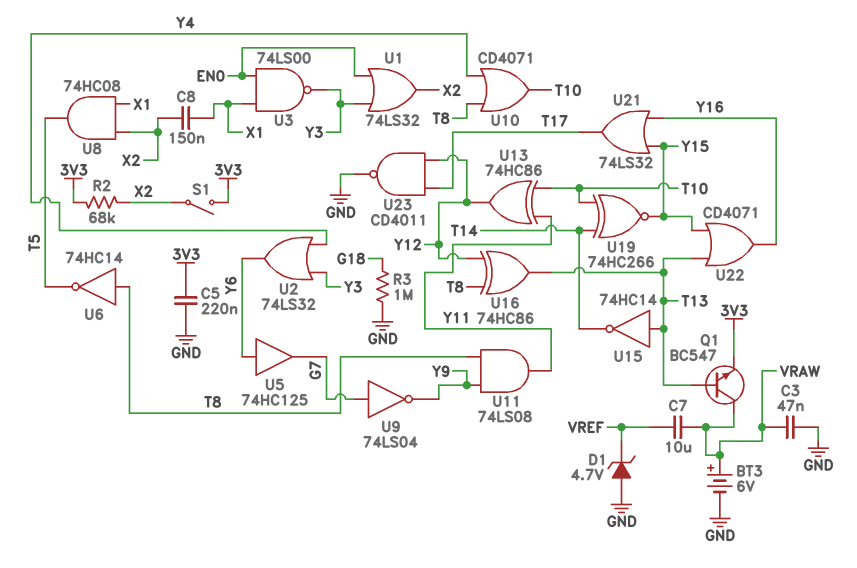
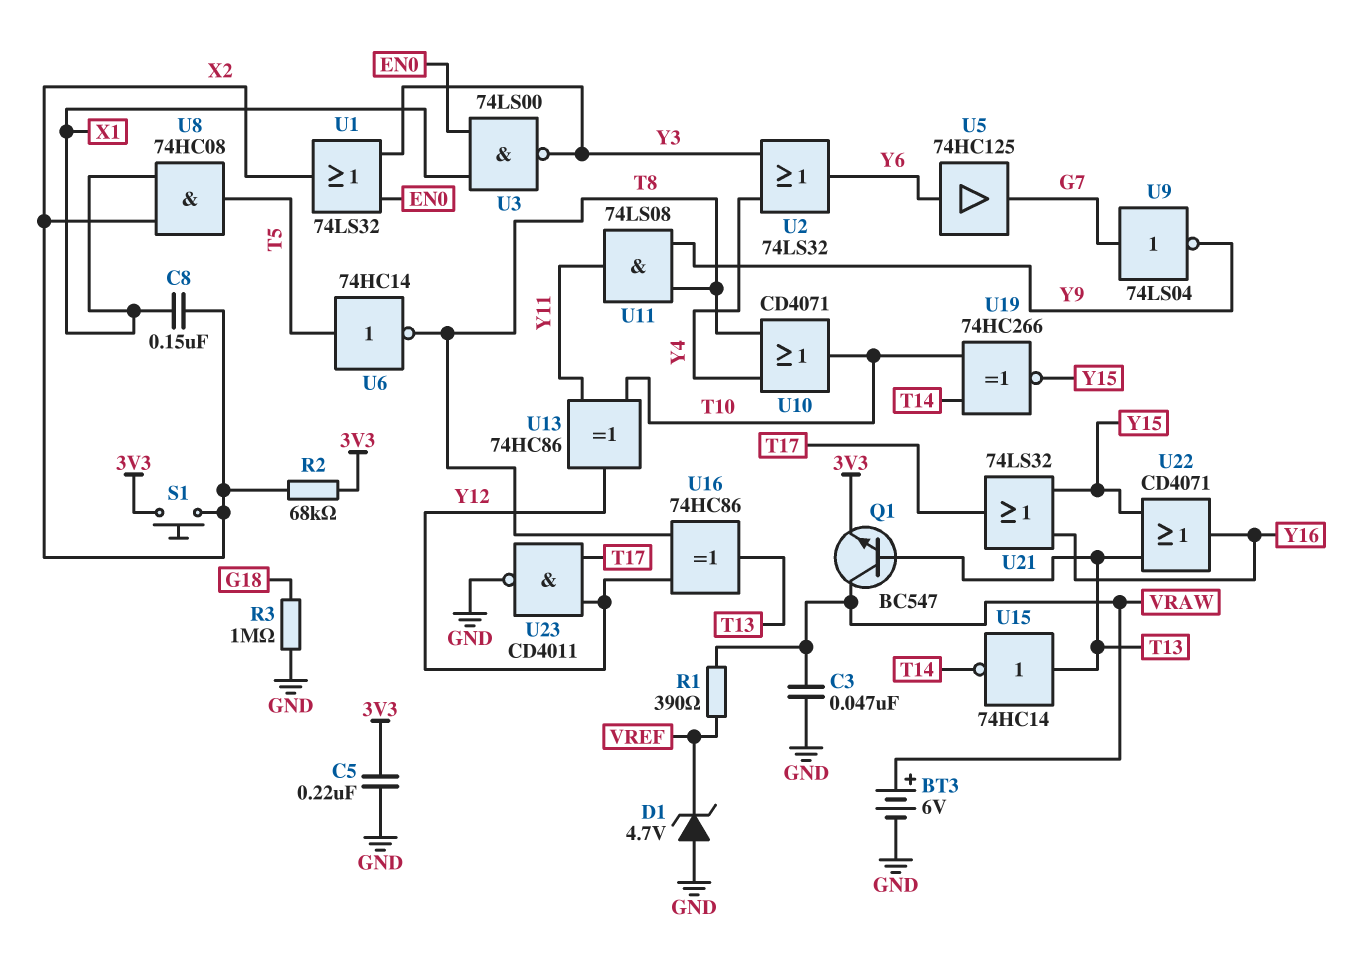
C7: 10uF (VRAW, VREF) -> none
R1: none -> 390 (VRAW, VREF)
S1: switch (3V3, X2) -> button (3V3, X2)
U6: NOT 74HC14 (in T8, out T5) -> NOT 74HC14 (in T5, out T8)

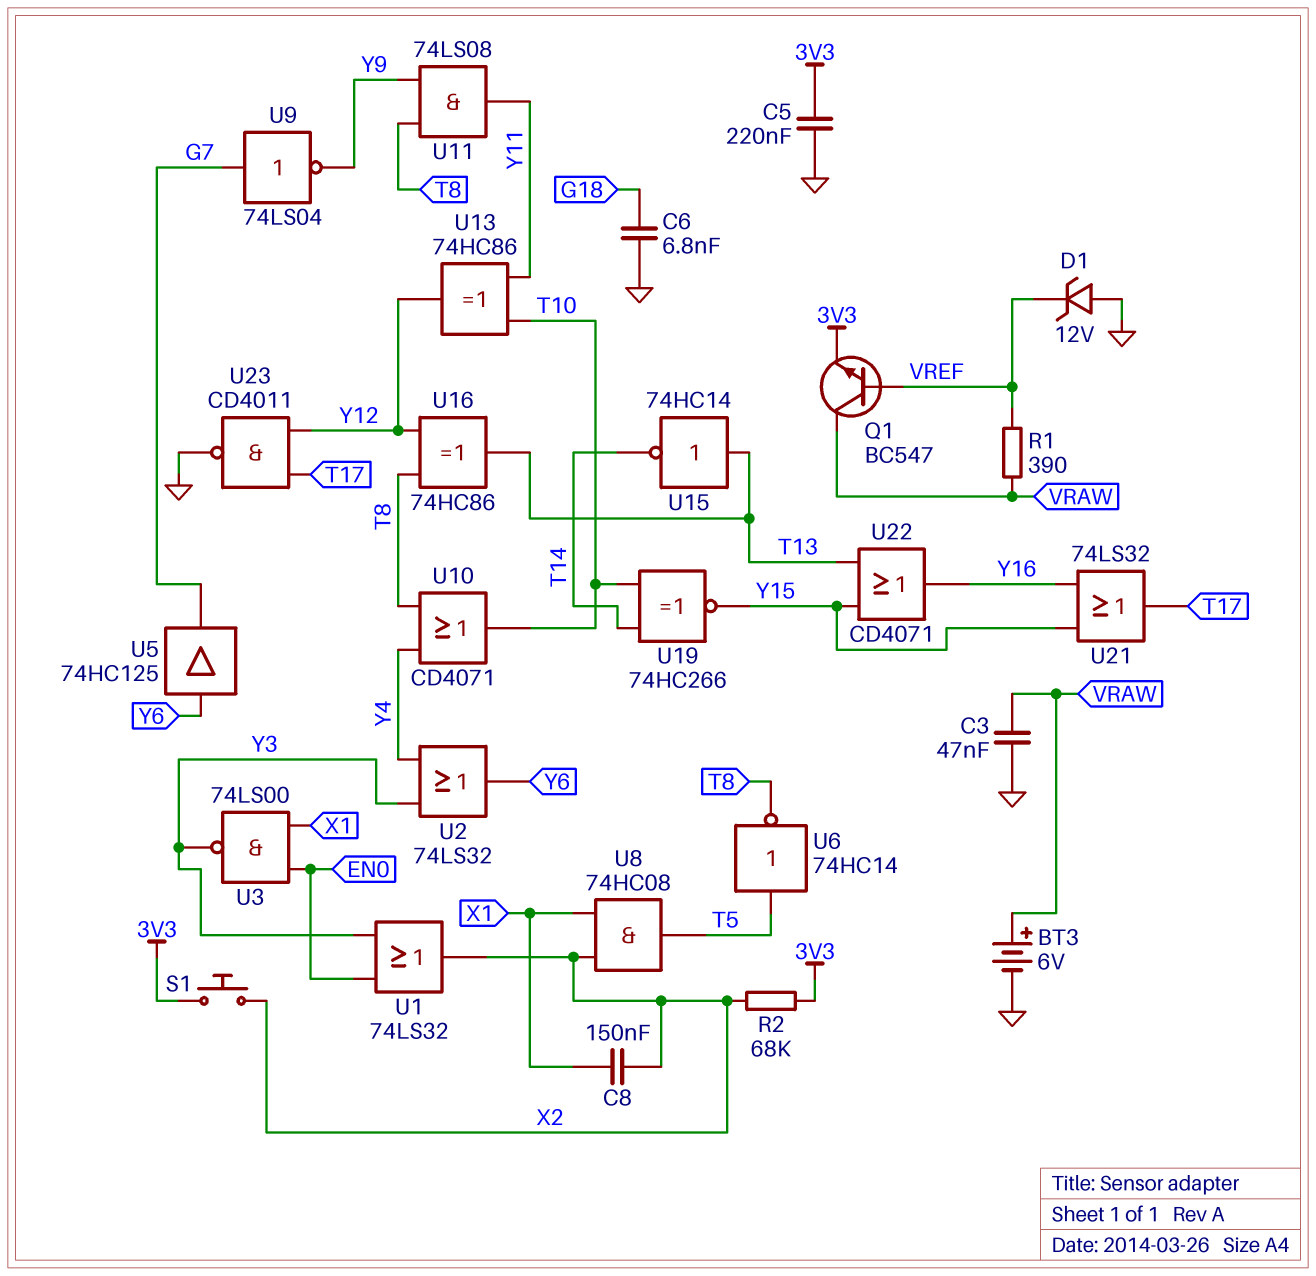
C6: none -> 6.8nF (G18, GND)
D1: zener 4.7V (A GND, K VREF) -> zener 12V (A GND, K VREF)
Q1: NPN BC547 (B T13, C VRAW, E 3V3) -> NPN BC547 (B VREF, C VRAW, E 3V3)
R3: 1M (G18, GND) -> none

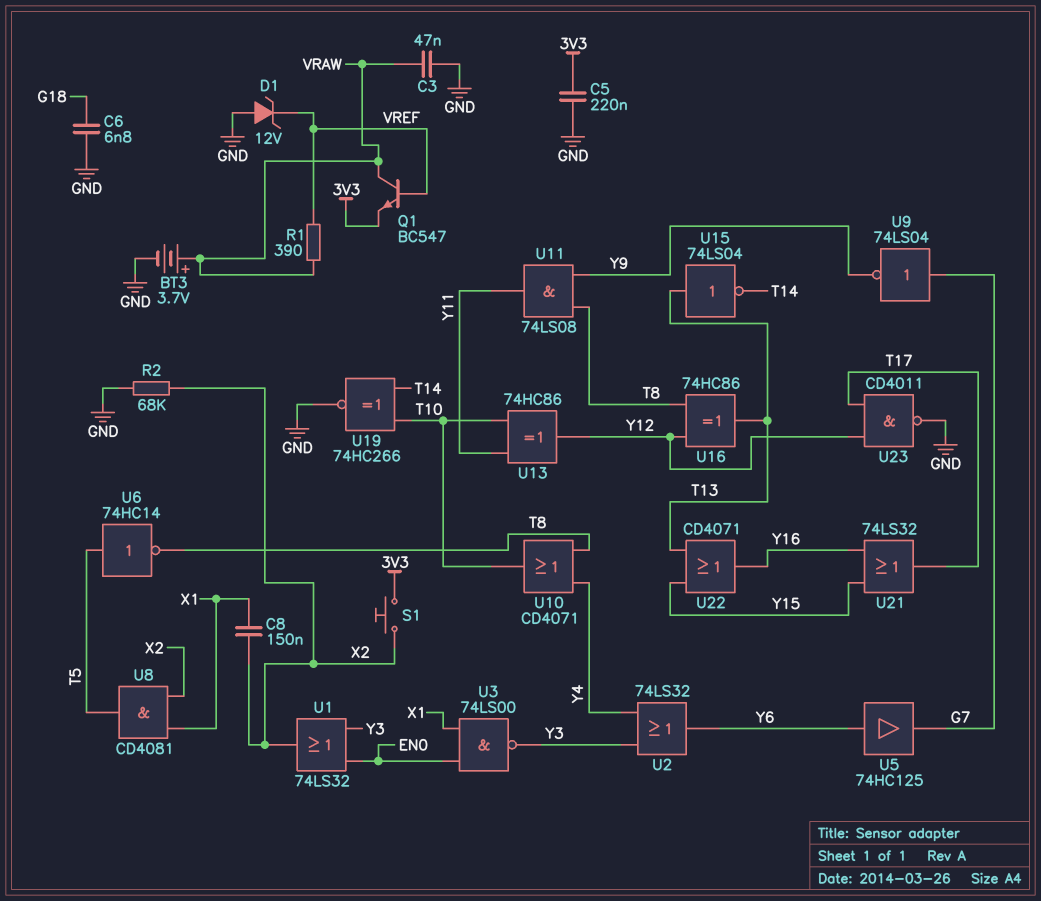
BT3: 6V (plus VRAW, minus GND) -> 3.7V (plus VRAW, minus GND)
R2: 68k (3V3, X2) -> 68k (GND, X2)
U8: AND 74HC08 (in X1, in X2, out T5) -> AND CD4081 (in X1, in X2, out T5)
U15: NOT 74HC14 (in T13, out T14) -> NOT 74LS04 (in T13, out T14)
U19: XNOR 74HC266 (in T10, in T14, out Y15) -> XNOR 74HC266 (in T10, in T14, out GND)

